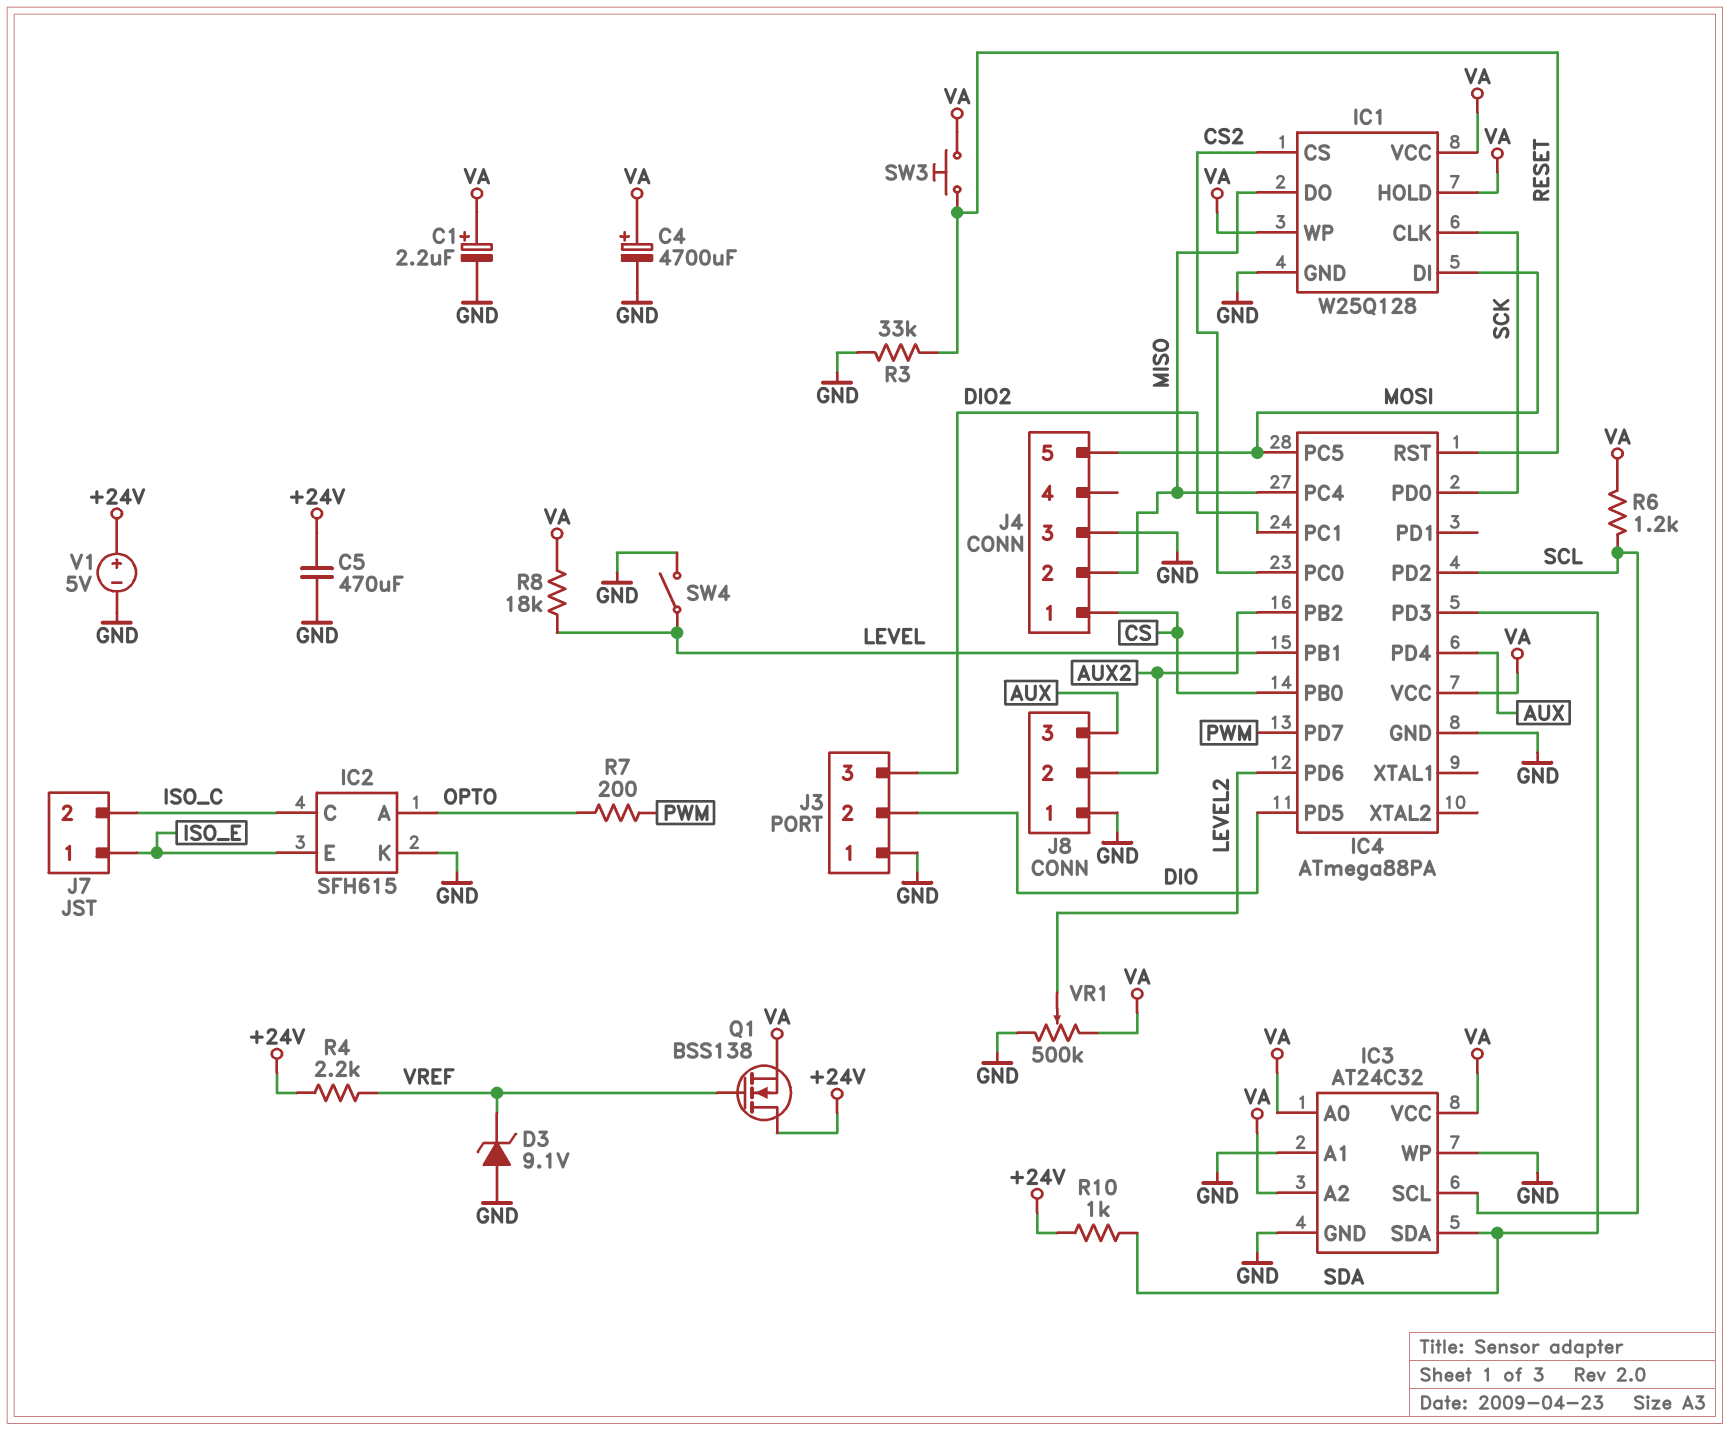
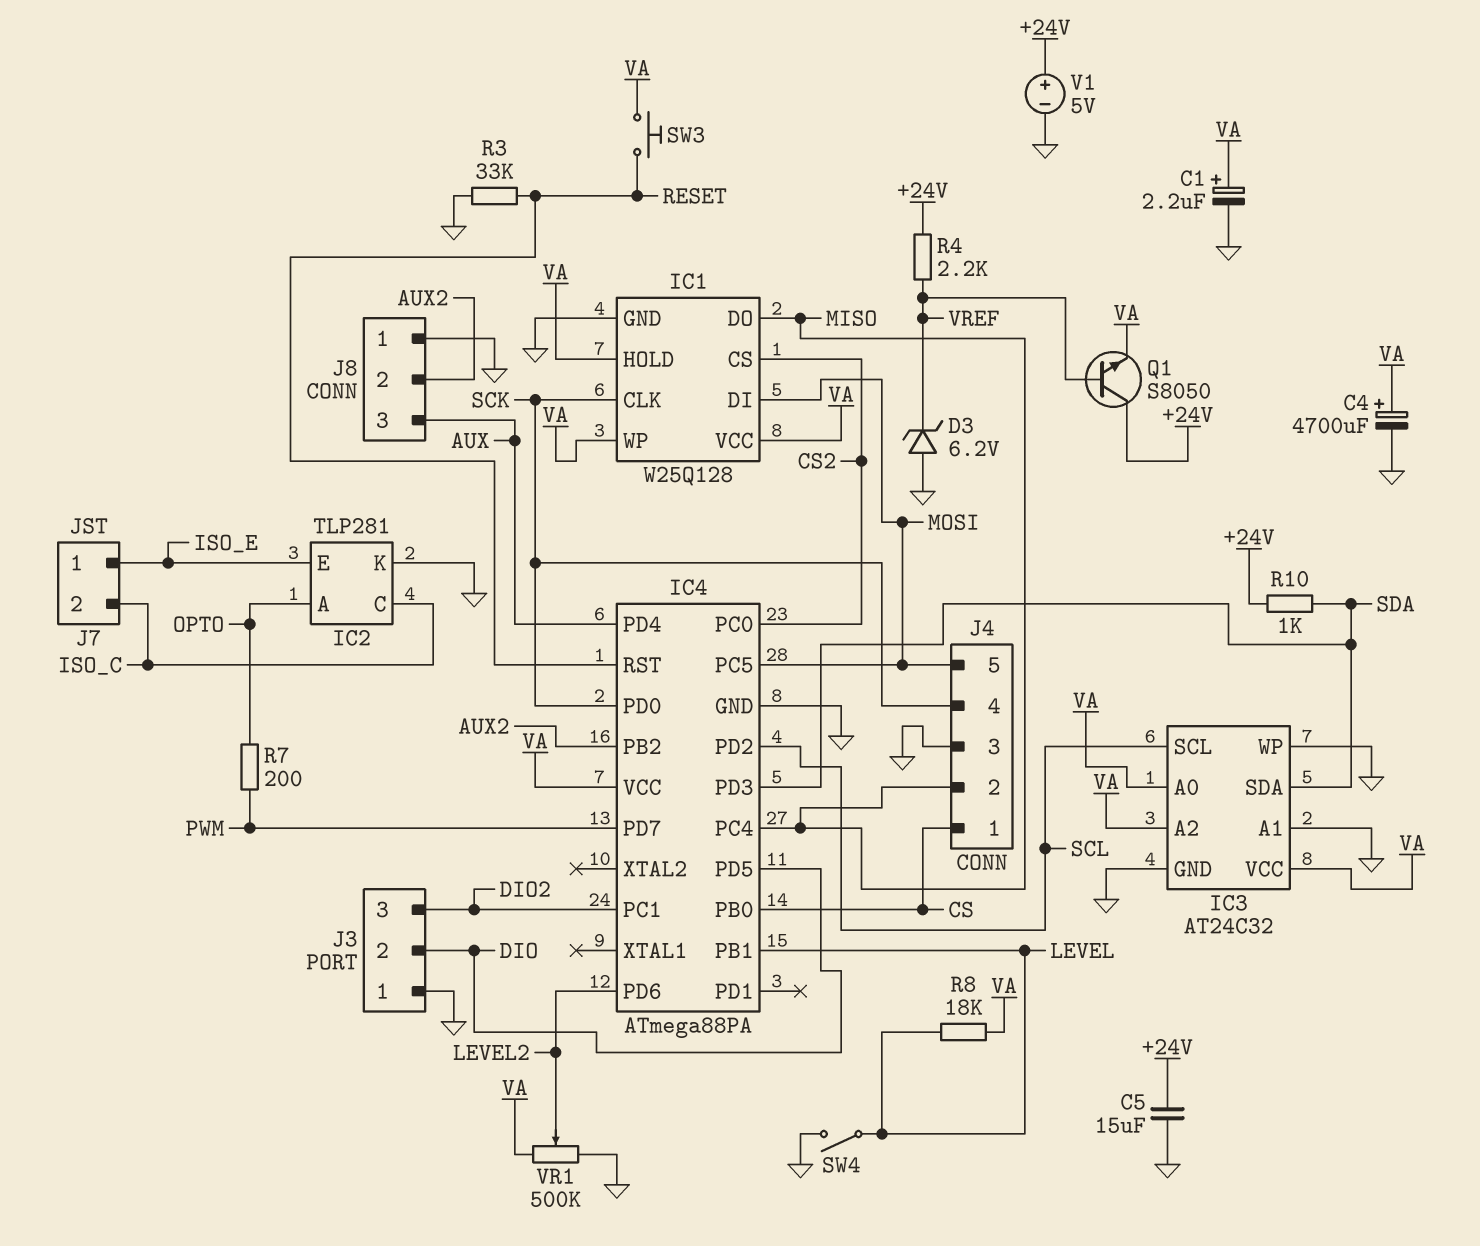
C5: 470uF (+24V, GND) -> 15uF (+24V, GND)
D3: zener 9.1V (A GND, K VREF) -> zener 6.2V (A GND, K VREF)
IC2: SFH615 -> TLP281
J4 pin 4: none -> SCK
Q1: NMOS BSS138 (G VREF, D +24V, S VA) -> NPN S8050 (B VREF, C +24V, E VA)
R6: 1.2k (SCL, VA) -> none

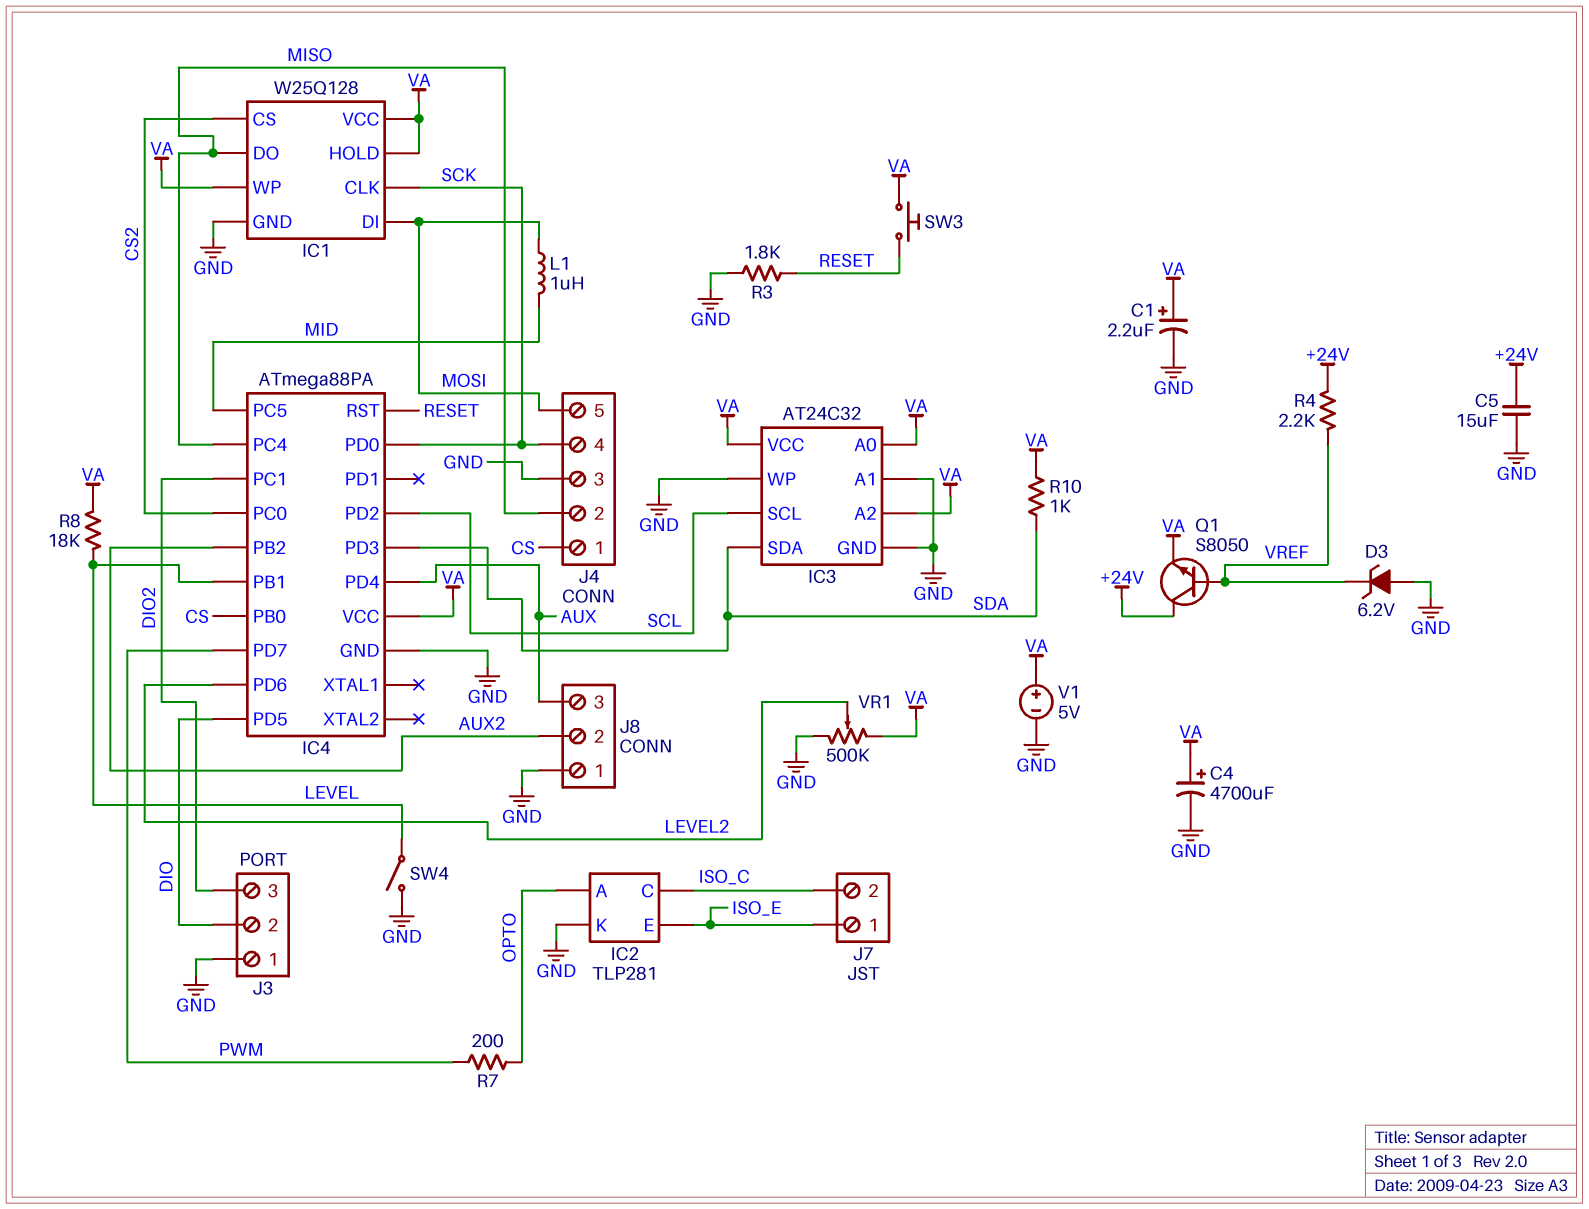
IC4 pin PC5: MOSI -> MID
L1: none -> 1uH (MID, MOSI)
R3: 33k (GND, RESET) -> 1.8k (GND, RESET)
R10: 1k (+24V, SDA) -> 1k (SDA, VA)
V1: 5V (plus +24V, minus GND) -> 5V (plus VA, minus GND)

